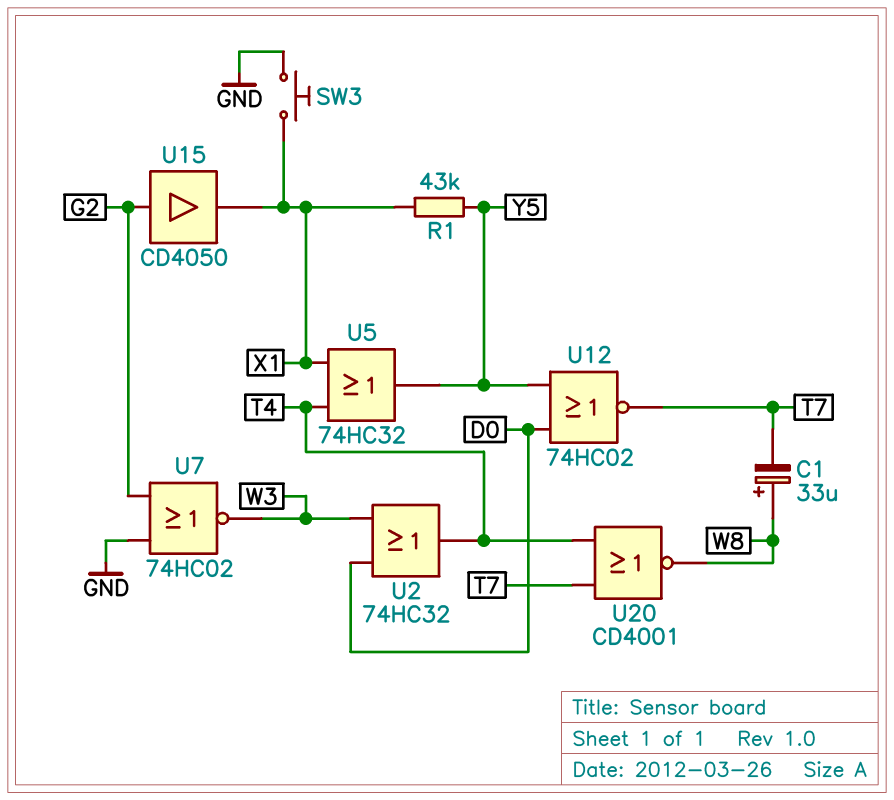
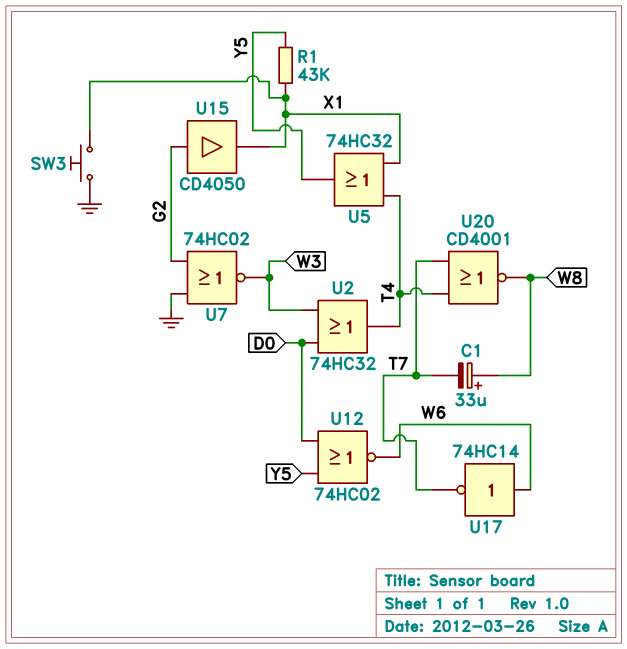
U12: NOR 74HC02 (in D0, in Y5, out T7) -> NOR 74HC02 (in D0, in Y5, out W6)
U17: none -> NOT 74HC14 (in W6, out T7)

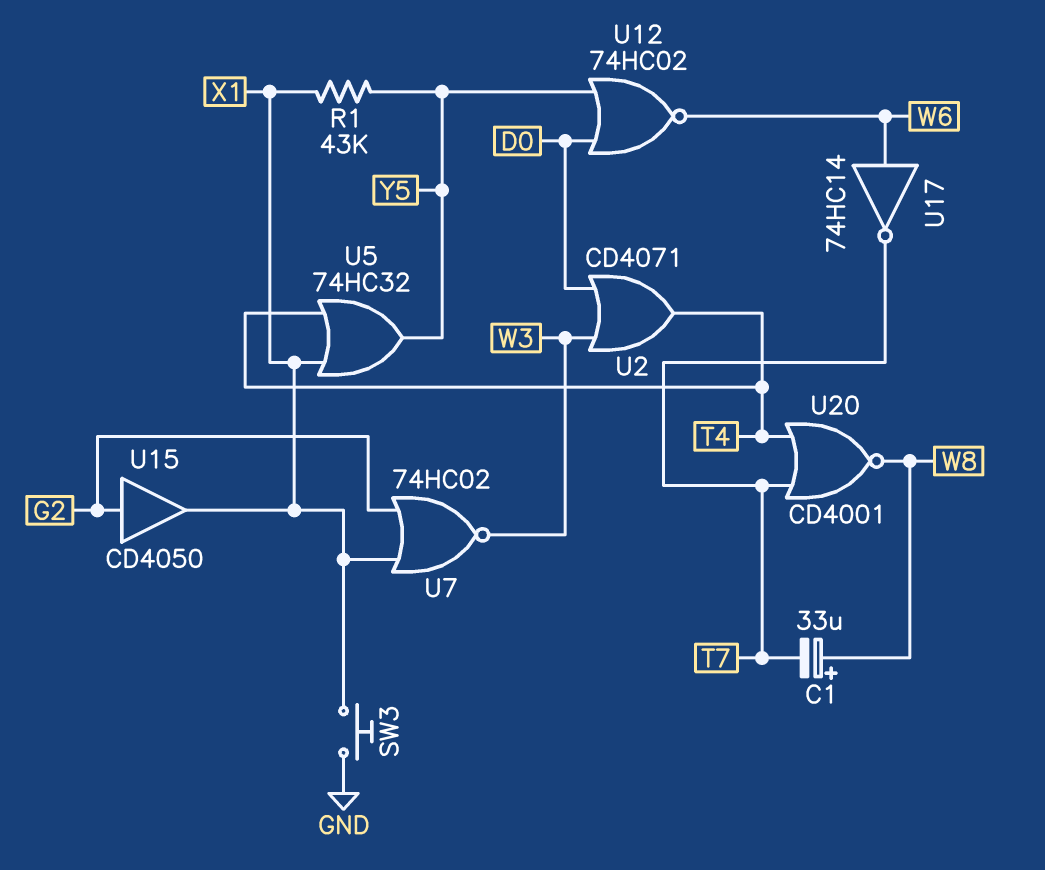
U2: OR 74HC32 (in D0, in W3, out T4) -> OR CD4071 (in D0, in W3, out T4)
U7: NOR 74HC02 (in G2, in GND, out W3) -> NOR 74HC02 (in G2, in X1, out W3)

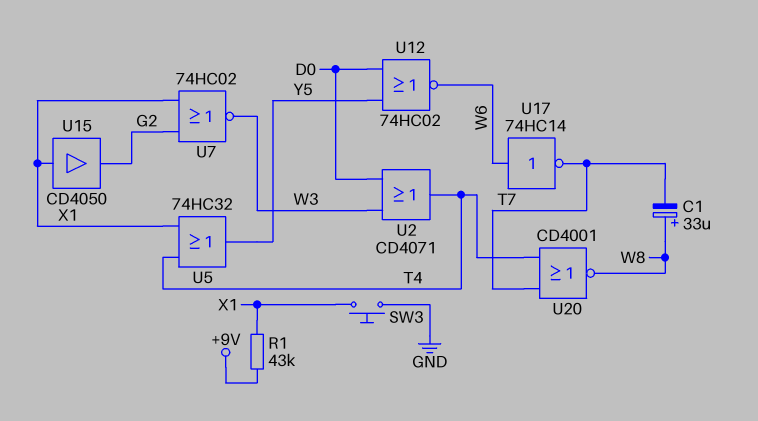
R1: 43k (X1, Y5) -> 43k (+9V, X1)
U15: buffer CD4050 (in G2, out X1) -> buffer CD4050 (in X1, out G2)

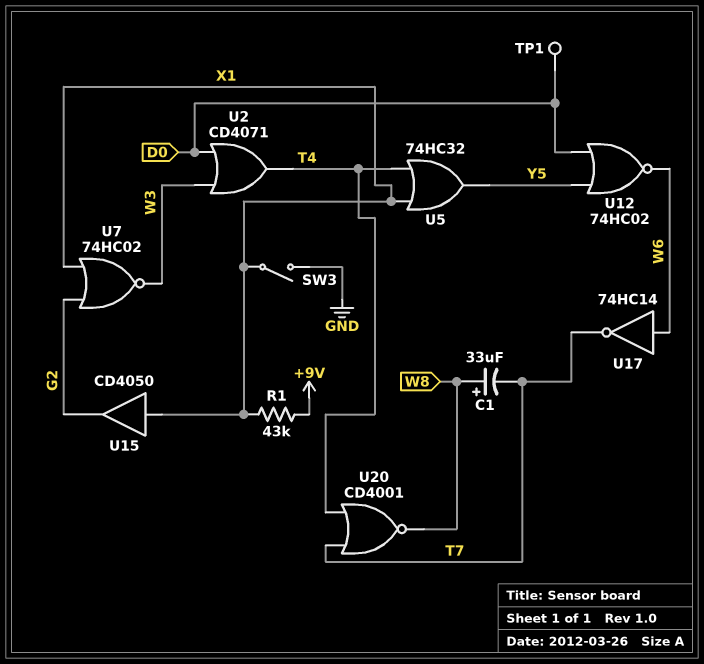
SW3: button (GND, X1) -> switch (GND, X1)
TP1: none -> test point (D0)

